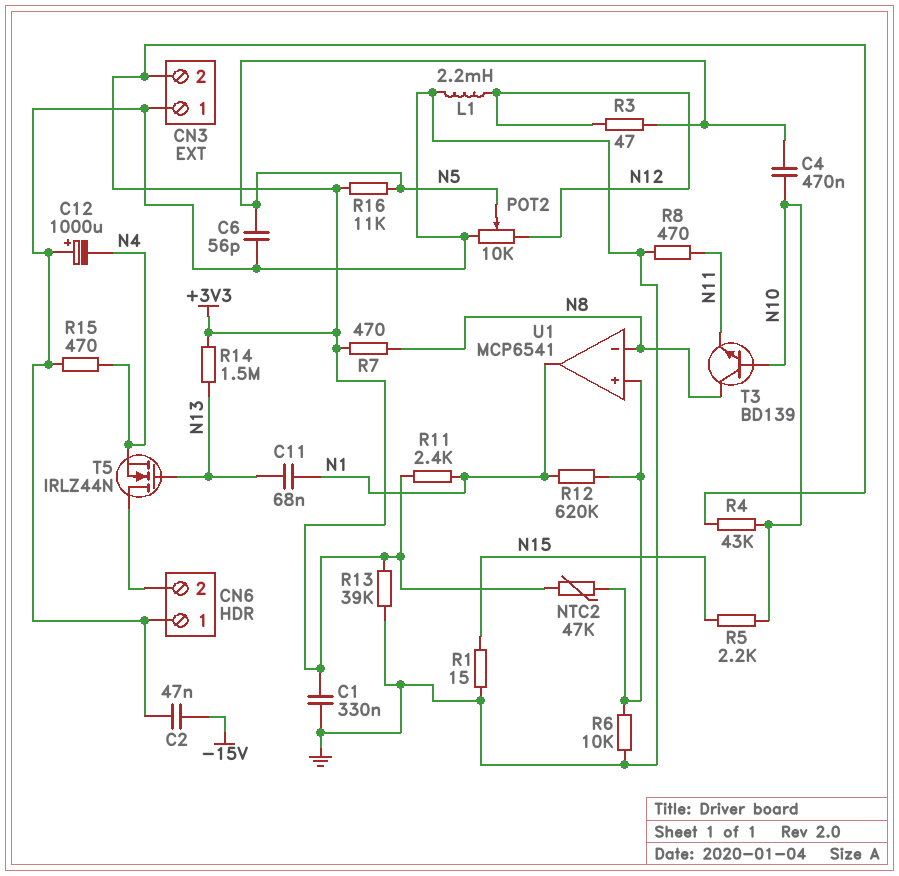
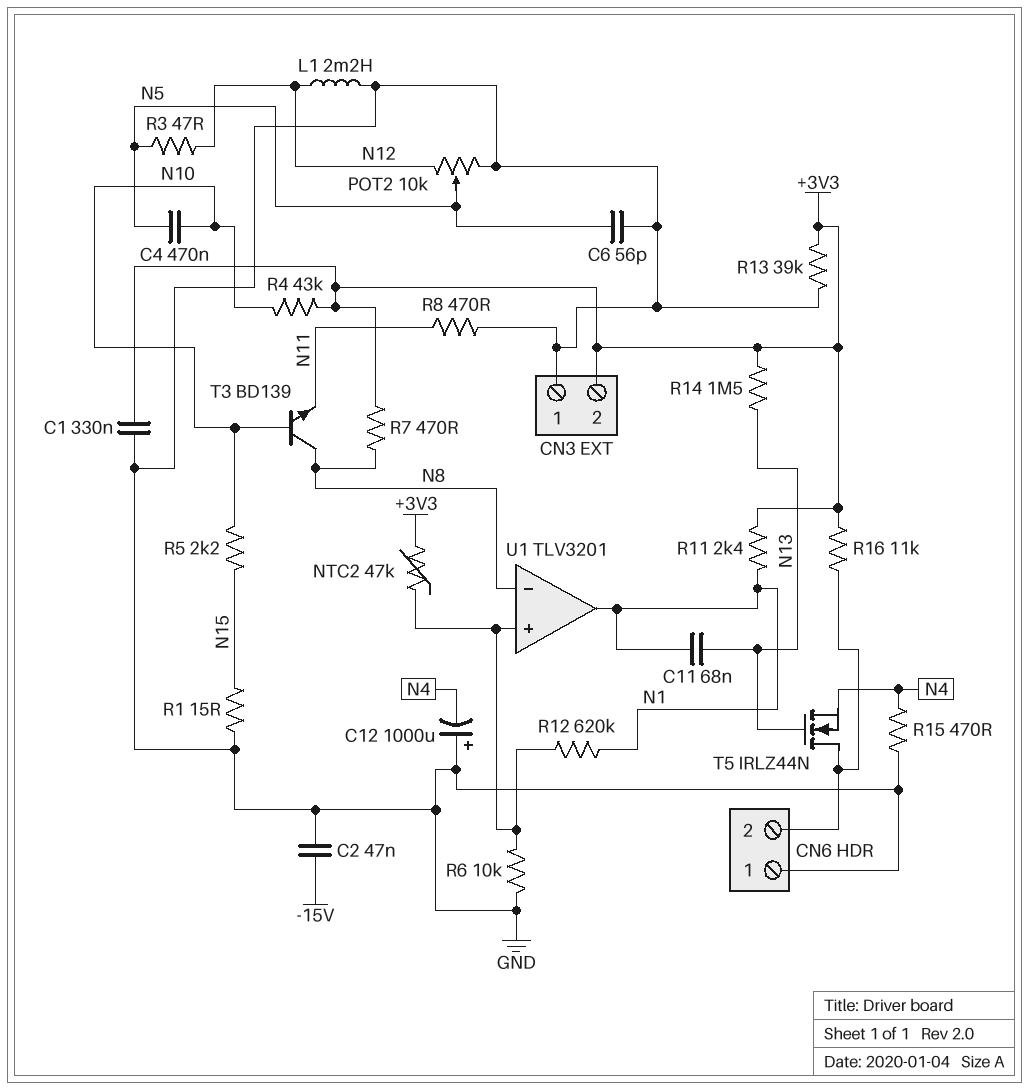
R16: 11k (+3V3, N5) -> 11k (+3V3, CN6/2)
U1: MCP6541 -> TLV3201

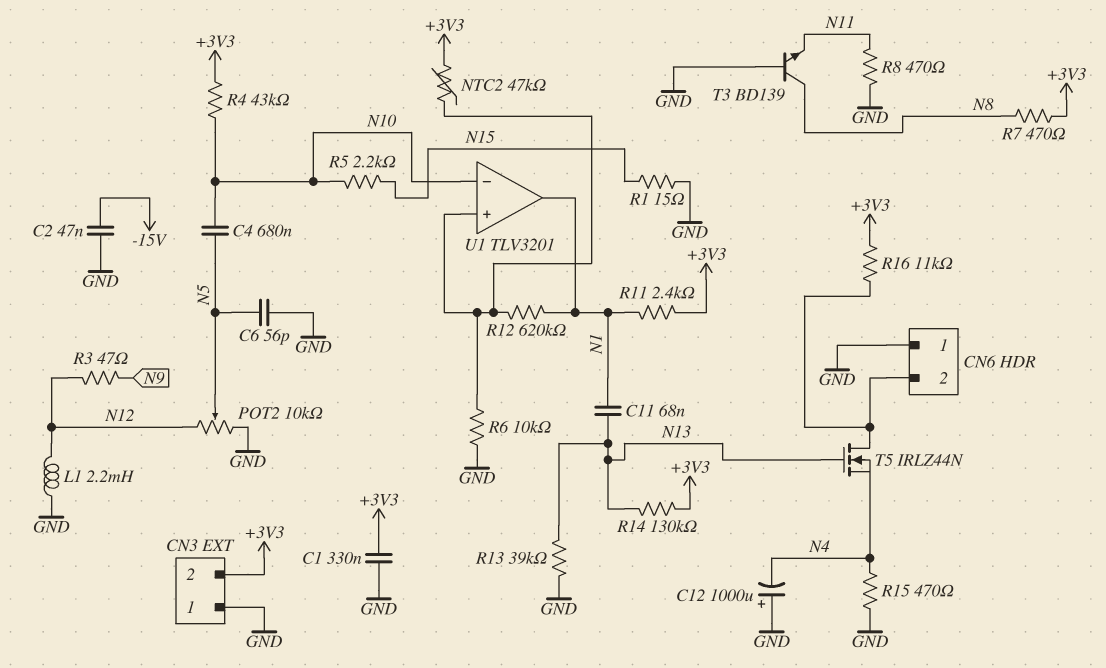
C4: 470nF (N5, N10) -> 680nF (N5, N10)
R3: 47 (N5, N12) -> 47 (N9, N12)
R13: 39k (+3V3, GND) -> 39k (GND, N13)
R14: 1.5M (+3V3, N13) -> 130k (+3V3, N13)
T3: NPN BD139 (B N10, C N8, E N11) -> NPN BD139 (B GND, C N8, E N11)
U1 pin in-: N8 -> N10

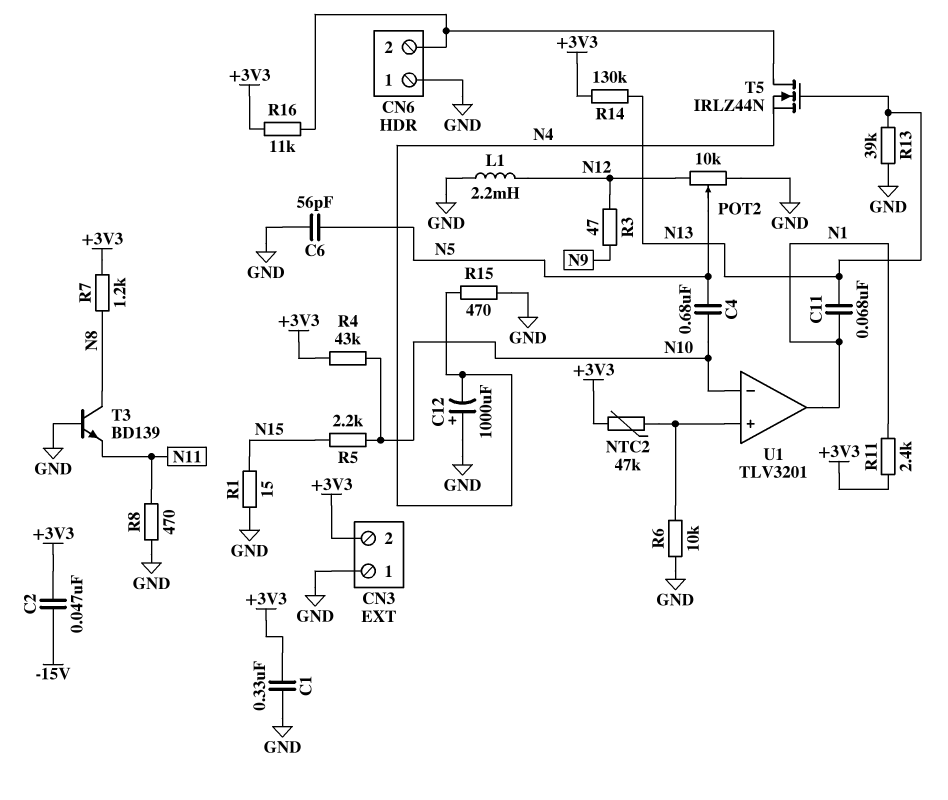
C2: 47nF (-15V, GND) -> 47nF (+3V3, -15V)
R7: 470 (+3V3, N8) -> 1.2k (+3V3, N8)
R12: 620k (N1, U1/in+) -> none

